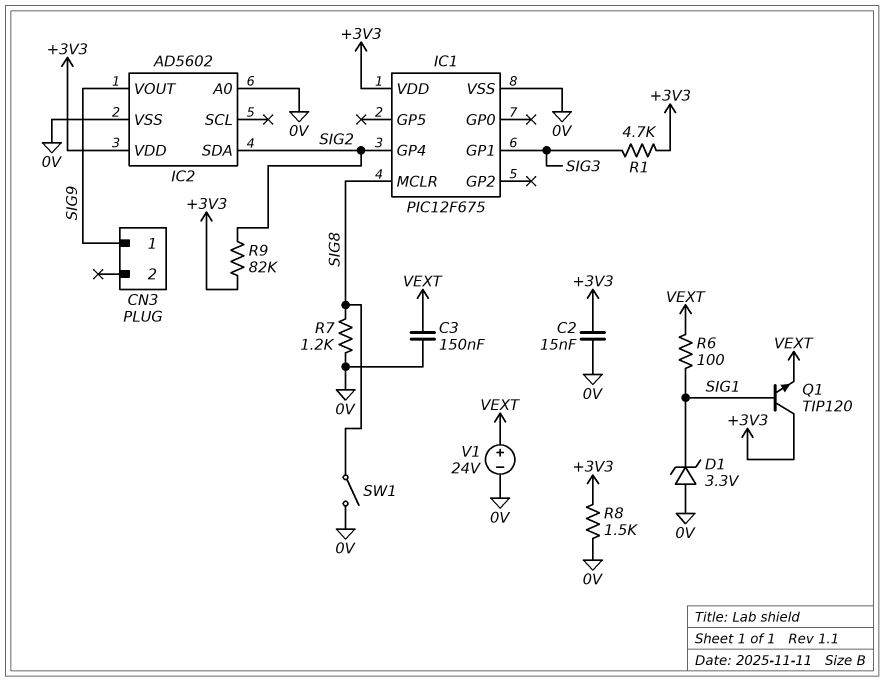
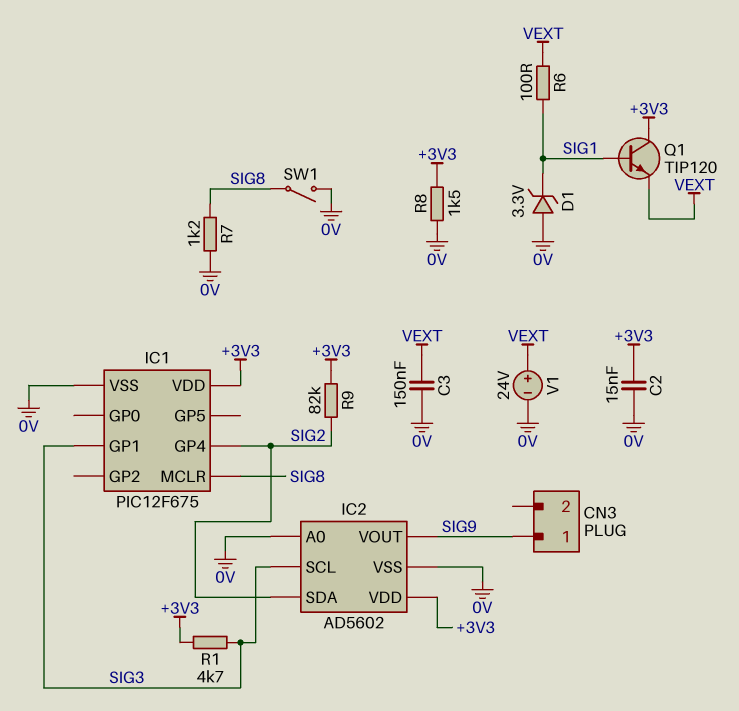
IC2 pin SCL: none -> SIG3

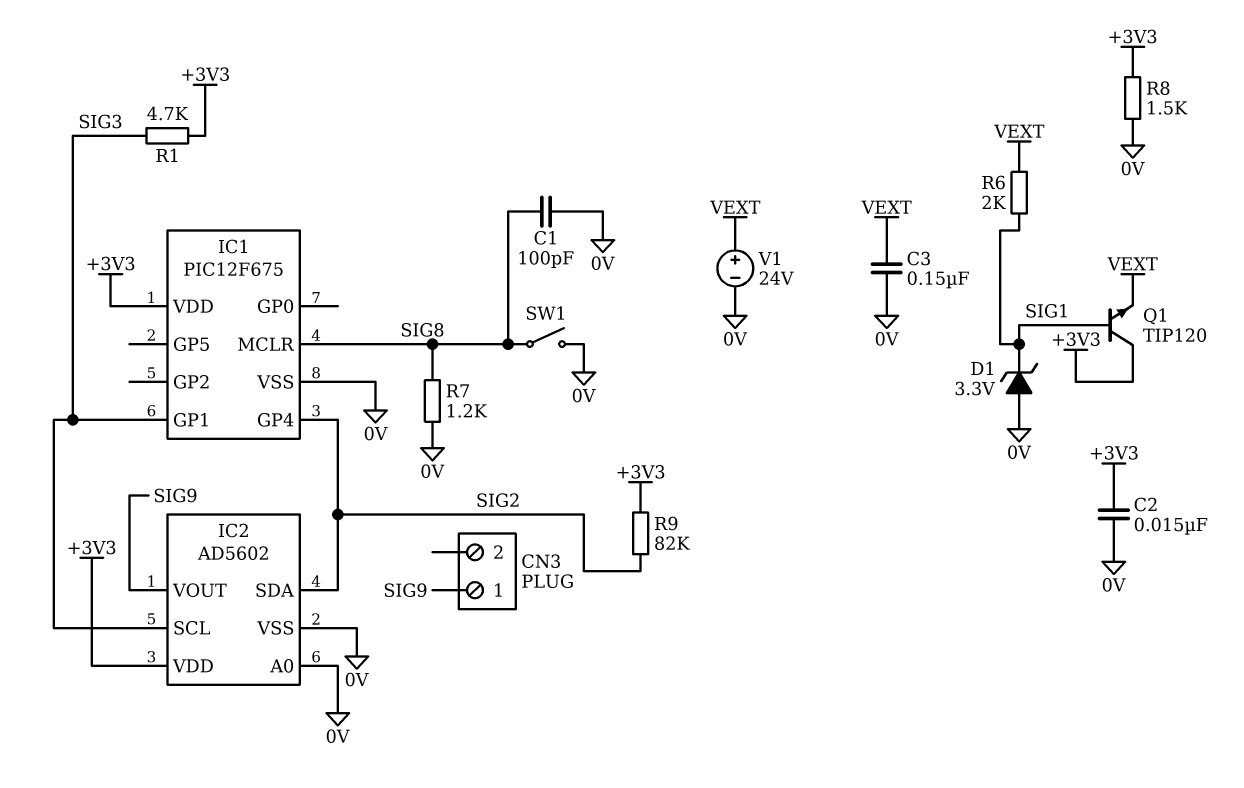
C1: none -> 100pF (0V, SIG8)
R6: 100 (SIG1, VEXT) -> 2k (SIG1, VEXT)

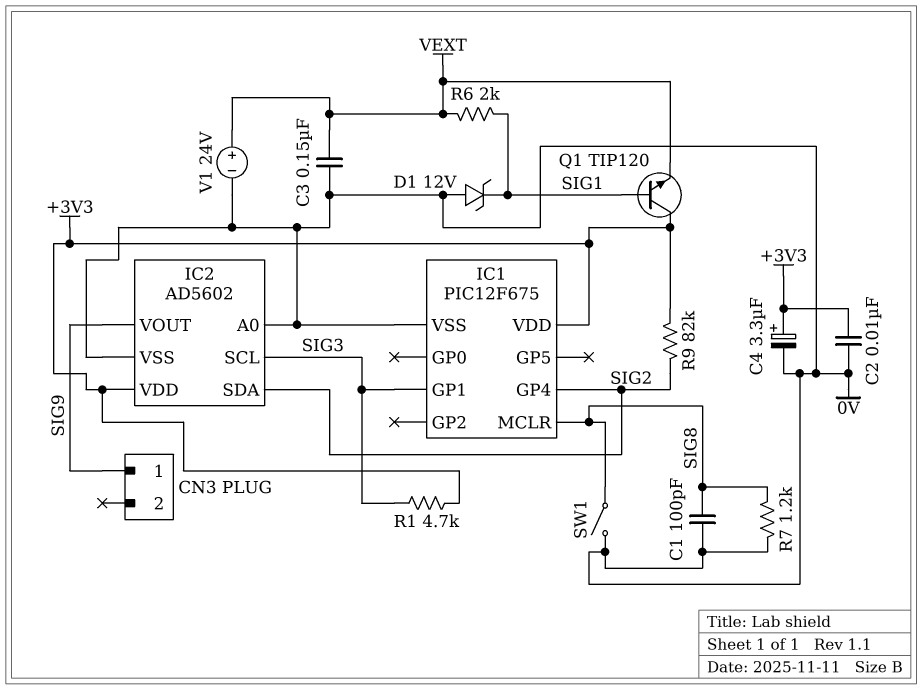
C2: 15nF (+3V3, 0V) -> 10nF (+3V3, 0V)
C4: none -> 3.3uF (plus +3V3, minus 0V)
D1: zener 3.3V (A 0V, K SIG1) -> zener 12V (A 0V, K SIG1)
R8: 1.5k (+3V3, 0V) -> none

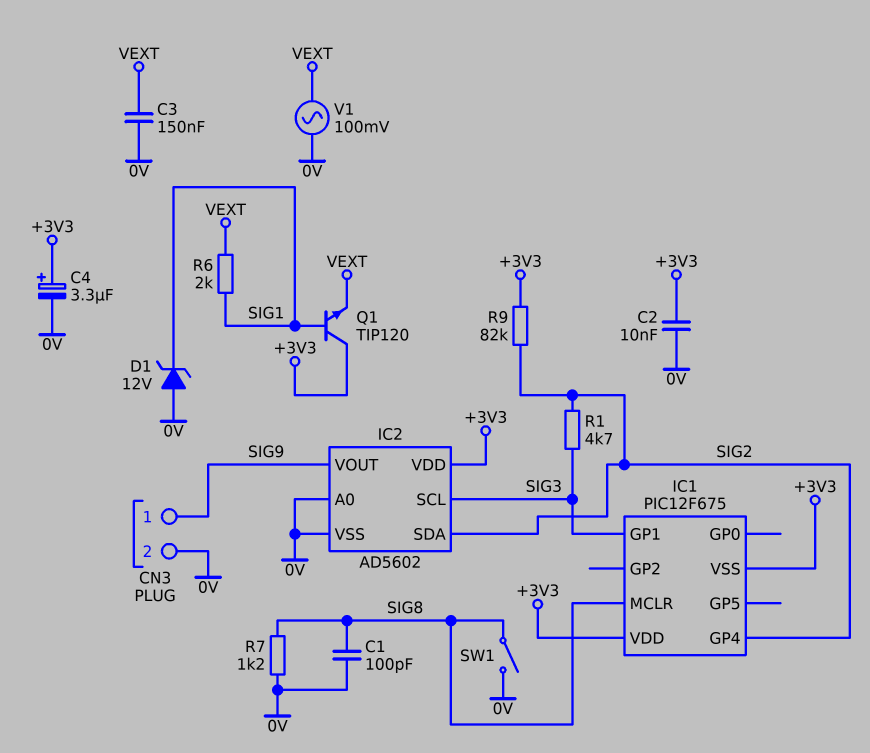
CN3 pin 2: none -> 0V
IC1 pin VSS: 0V -> +3V3
R1: 4.7k (+3V3, SIG3) -> 4.7k (SIG2, SIG3)
V1: 24V (plus VEXT, minus 0V) -> AC 100mV (0V, VEXT)

